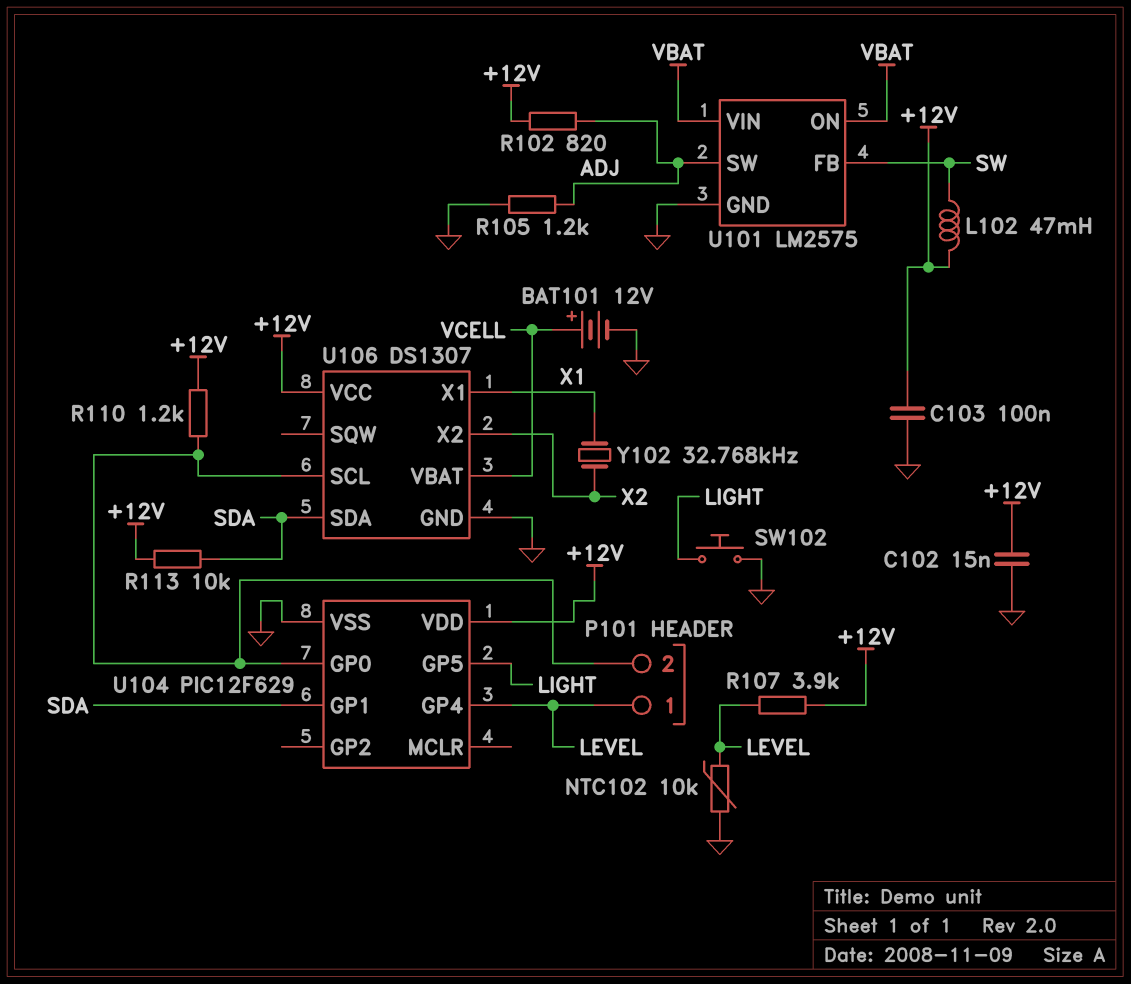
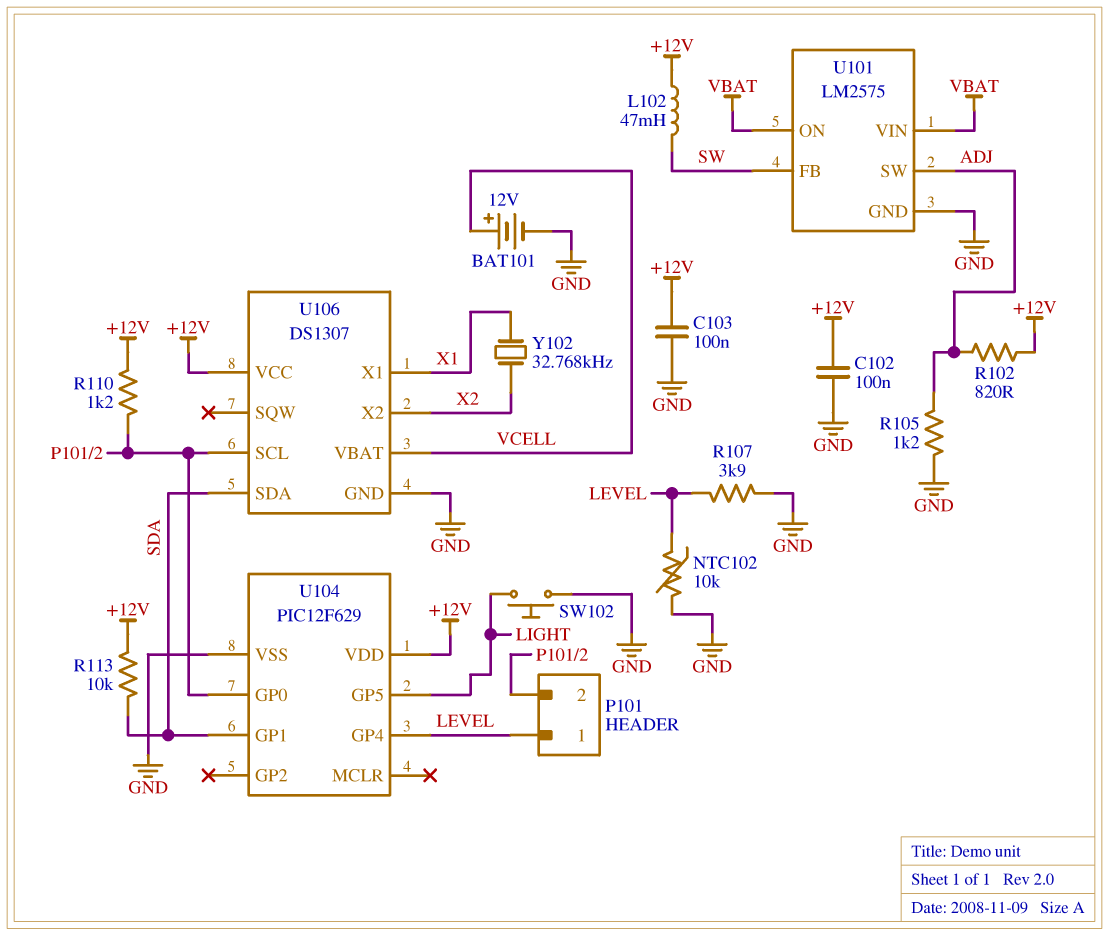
C102: 15nF (+12V, GND) -> 100nF (+12V, GND)
R107: 3.9k (+12V, LEVEL) -> 3.9k (GND, LEVEL)

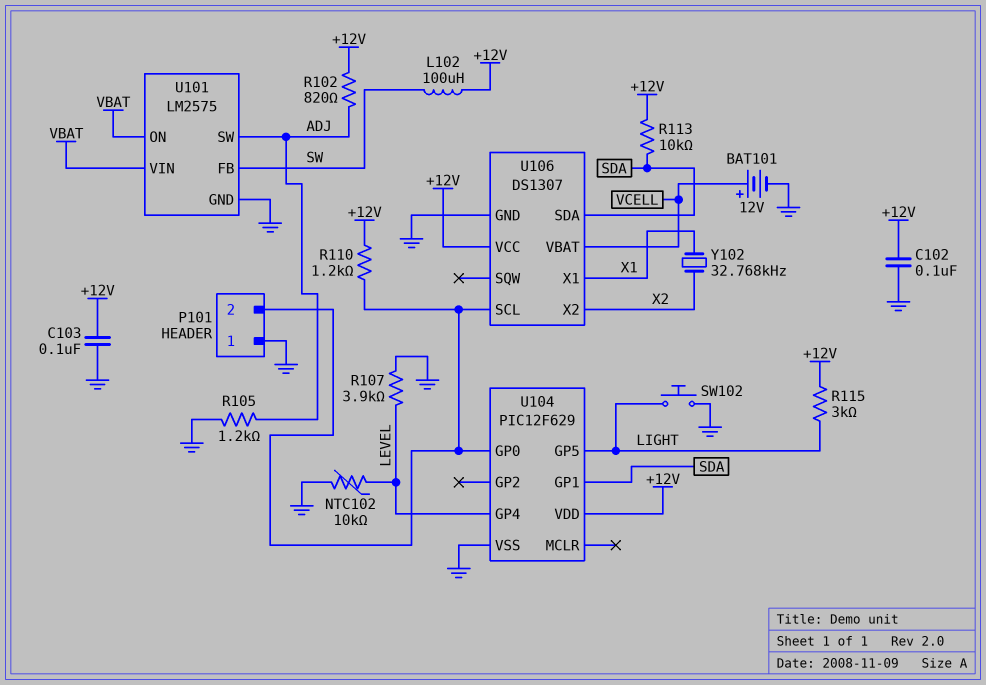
L102: 47mH (+12V, SW) -> 100uH (+12V, SW)
P101 pin 1: LEVEL -> GND
R115: none -> 3k (+12V, LIGHT)

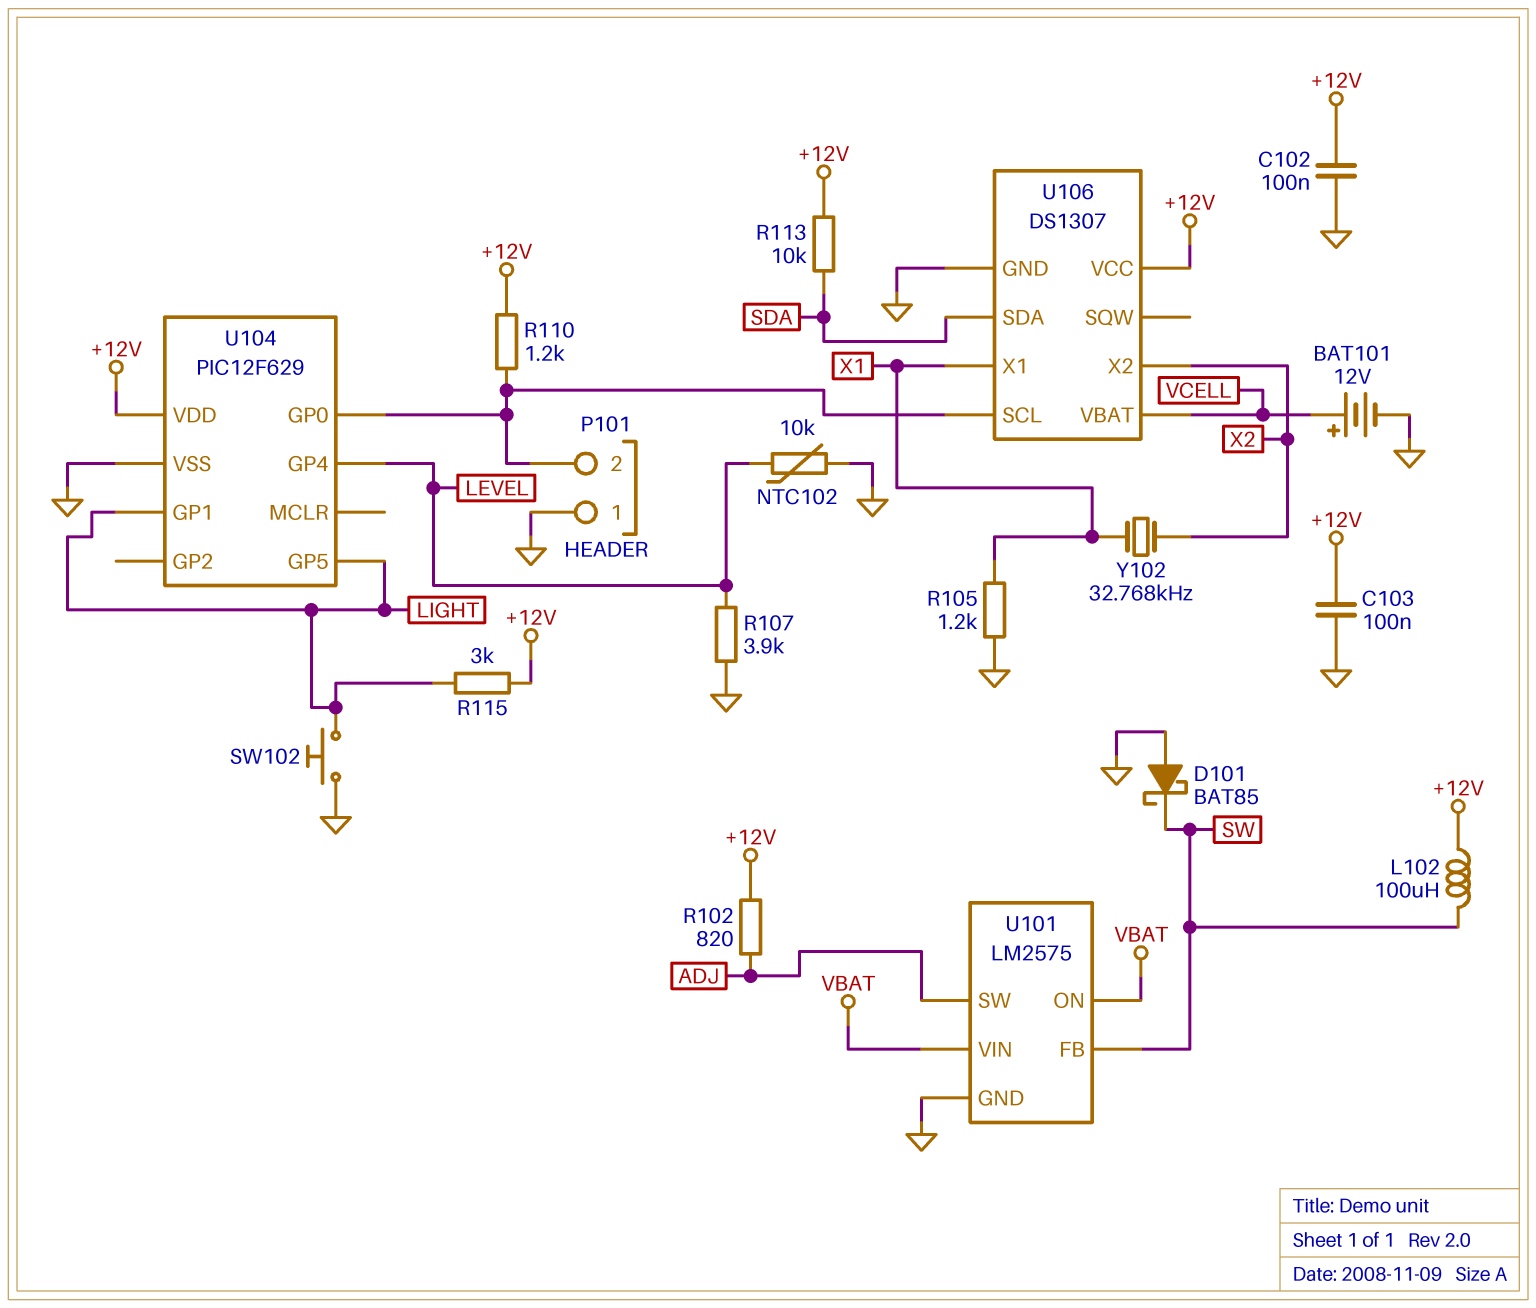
D101: none -> schottky BAT85 (A GND, K SW)
R105: 1.2k (ADJ, GND) -> 1.2k (GND, X1)
U104 pin GP1: SDA -> LIGHT

